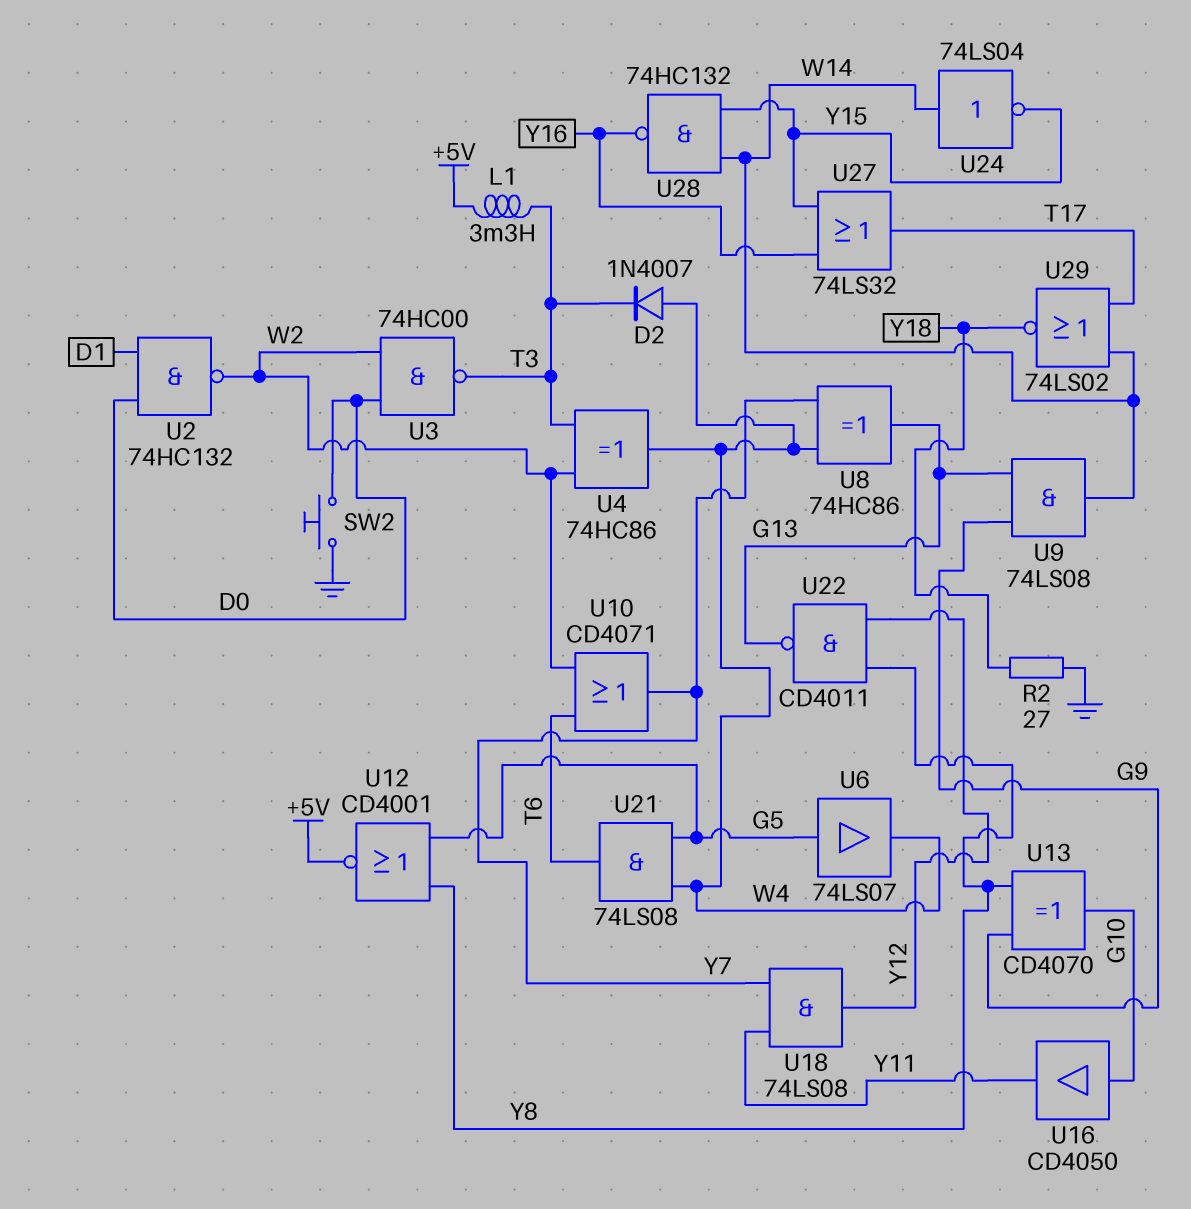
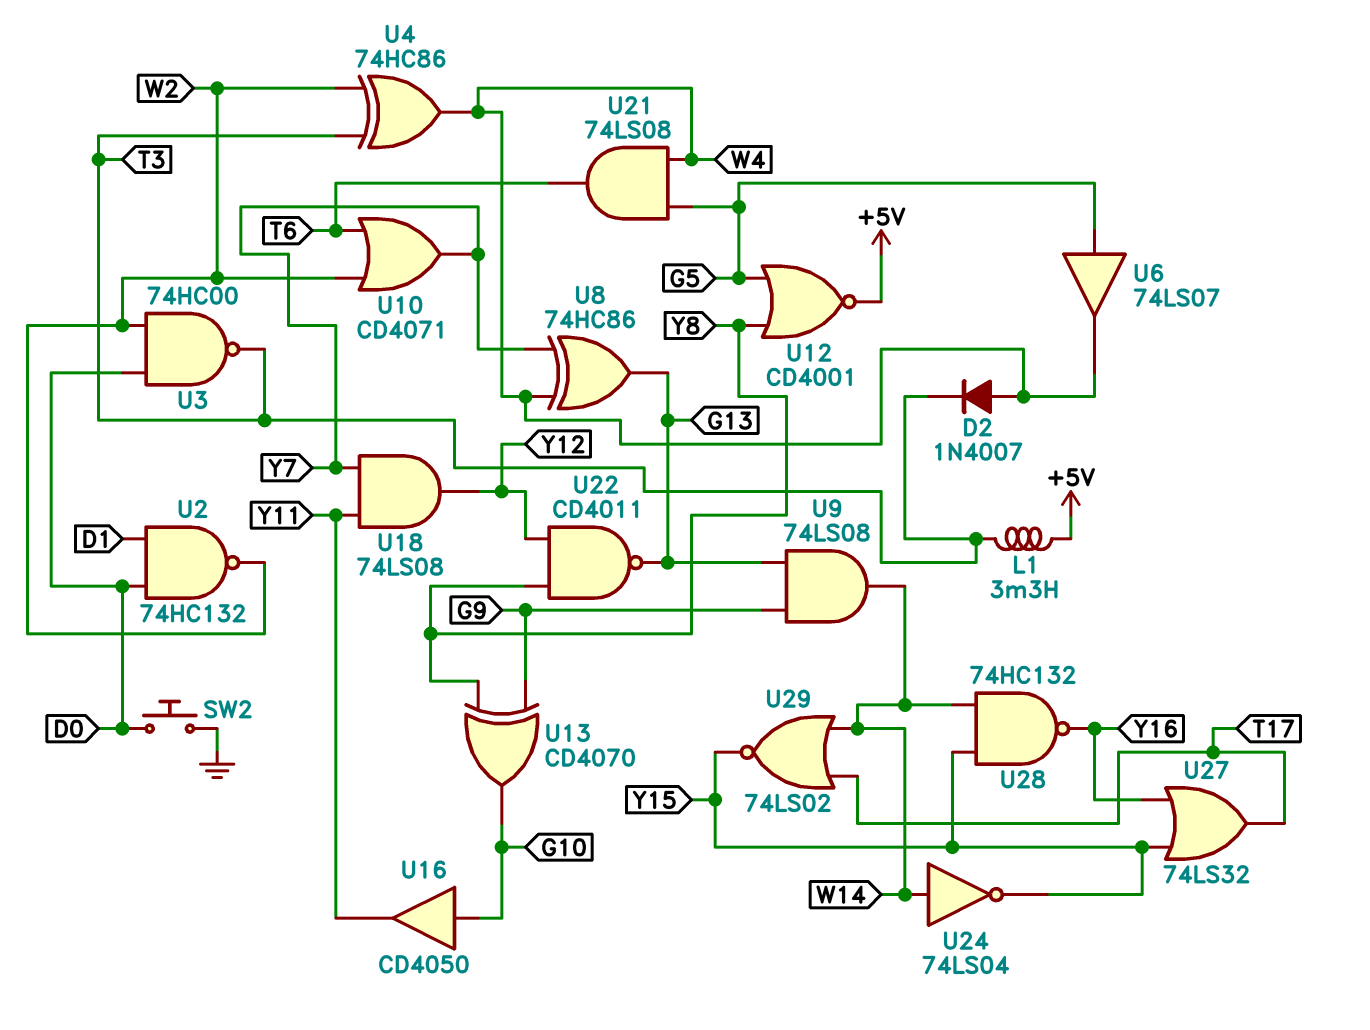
R2: 27 (GND, Y18) -> none
U29: NOR 74LS02 (in T17, in W14, out Y18) -> NOR 74LS02 (in T17, in W14, out Y15)

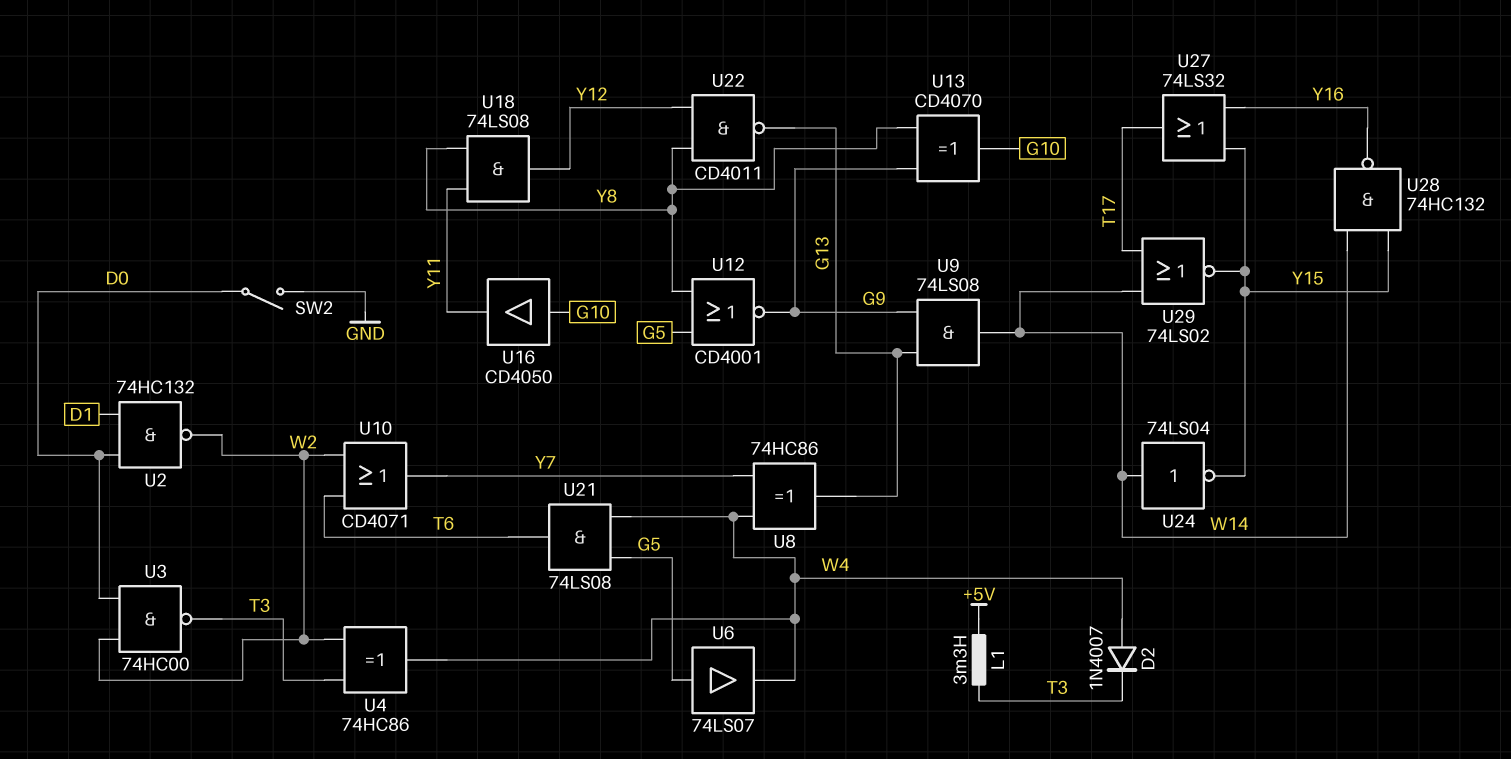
SW2: button (D0, GND) -> switch (D0, GND)
U12: NOR CD4001 (in G5, in Y8, out +5V) -> NOR CD4001 (in G5, in Y8, out G9)
U18: AND 74LS08 (in Y7, in Y11, out Y12) -> AND 74LS08 (in Y8, in Y11, out Y12)

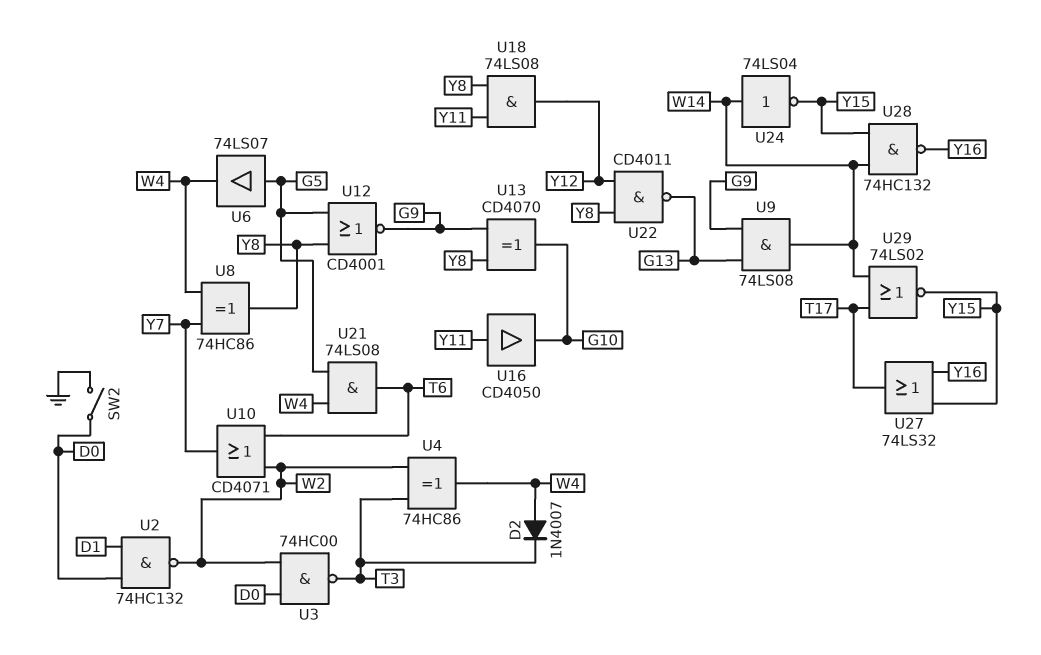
L1: 3.3mH (+5V, T3) -> none
U8: XOR 74HC86 (in W4, in Y7, out G13) -> XOR 74HC86 (in W4, in Y7, out Y8)
U16: buffer CD4050 (in G10, out Y11) -> buffer CD4050 (in Y11, out G10)

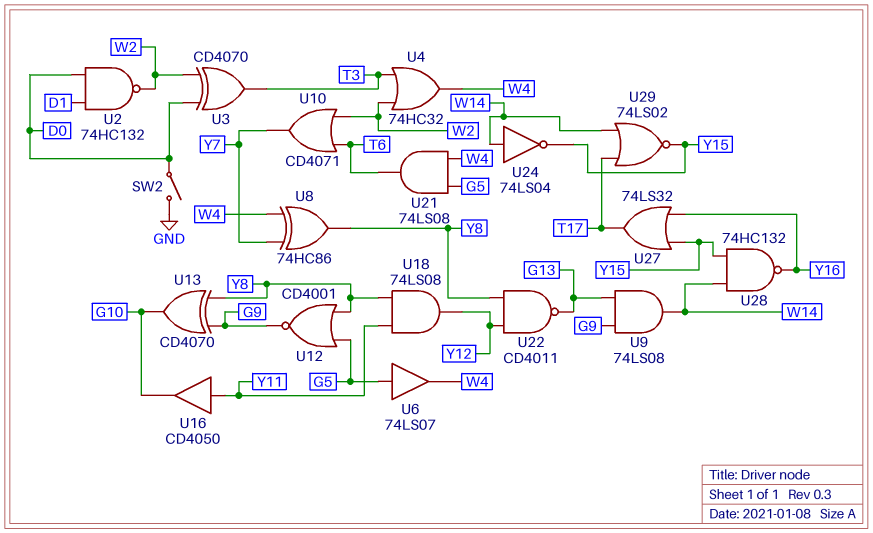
D2: diode 1N4007 (A W4, K T3) -> none
U3: NAND 74HC00 (in D0, in W2, out T3) -> XOR CD4070 (in D0, in W2, out T3)
U4: XOR 74HC86 (in T3, in W2, out W4) -> OR 74HC32 (in T3, in W2, out W4)

